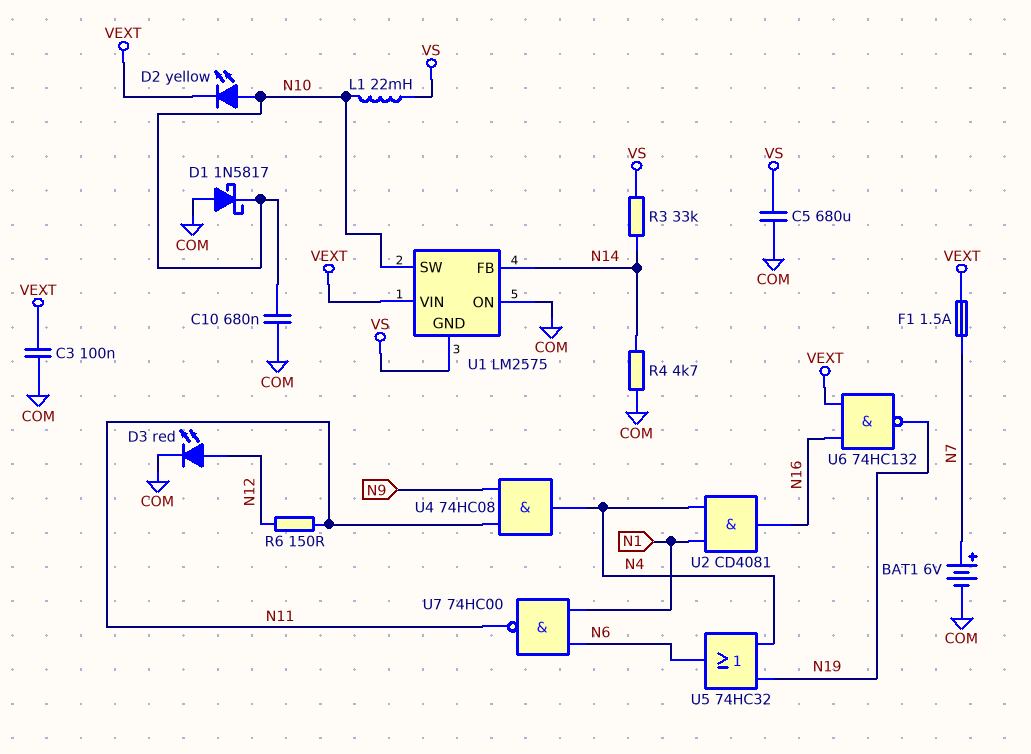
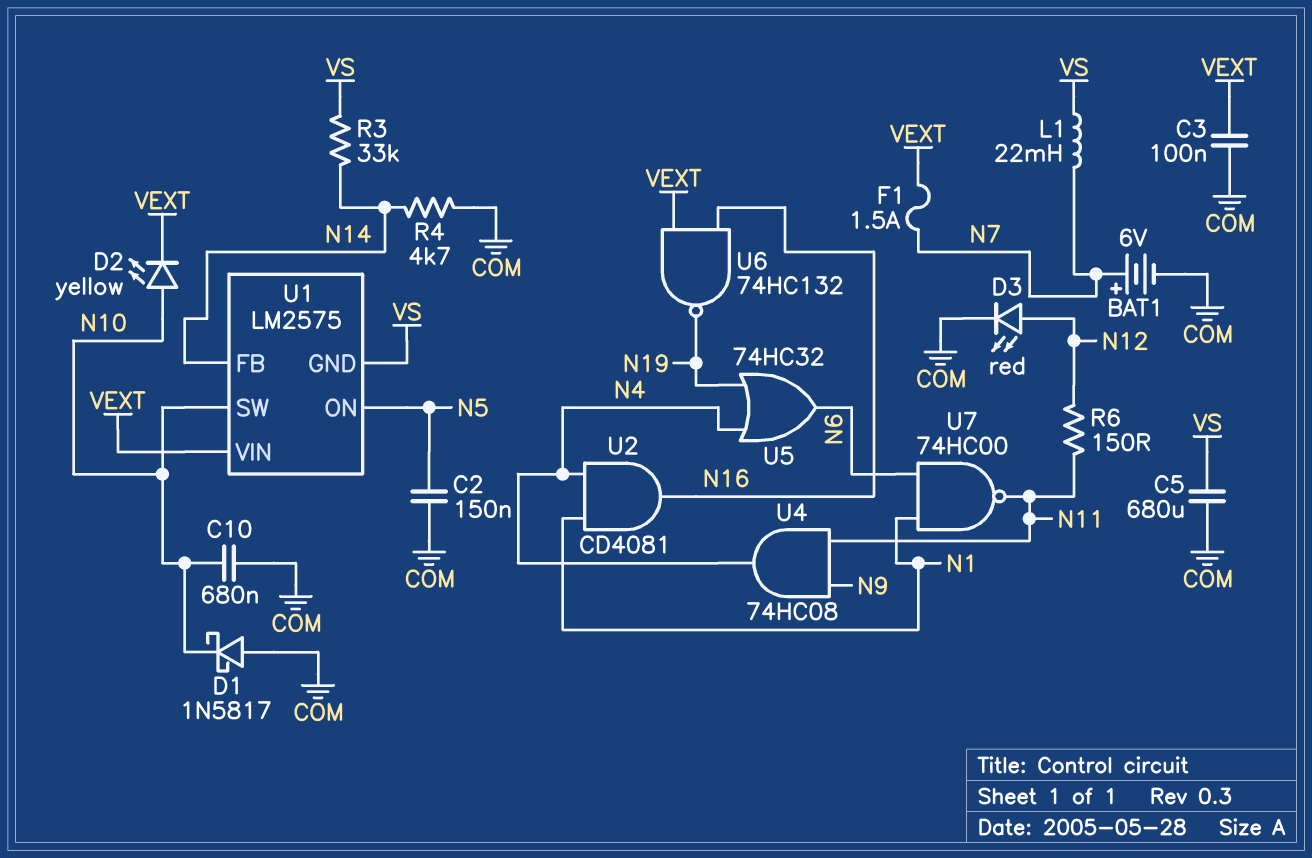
C2: none -> 150nF (COM, N5)
L1: 22mH (N10, VS) -> 22mH (N7, VS)
U1 pin ON: COM -> N5

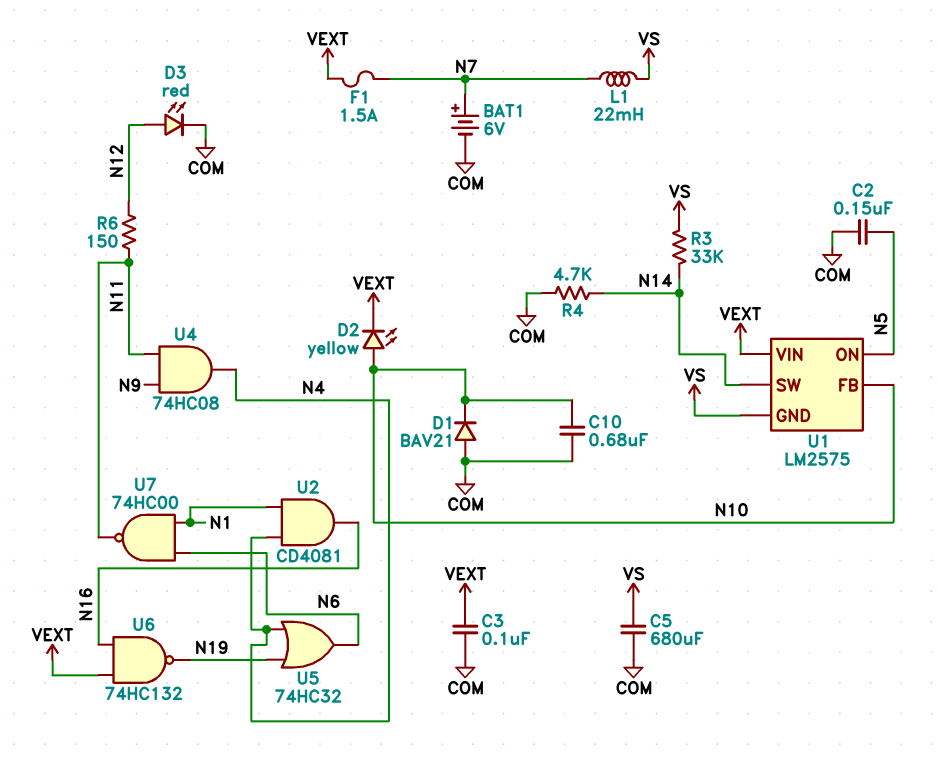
D1: schottky 1N5817 (A COM, K N10) -> diode BAV21 (A COM, K N10)
U1 pin FB: N14 -> N10
U1 pin SW: N10 -> N14

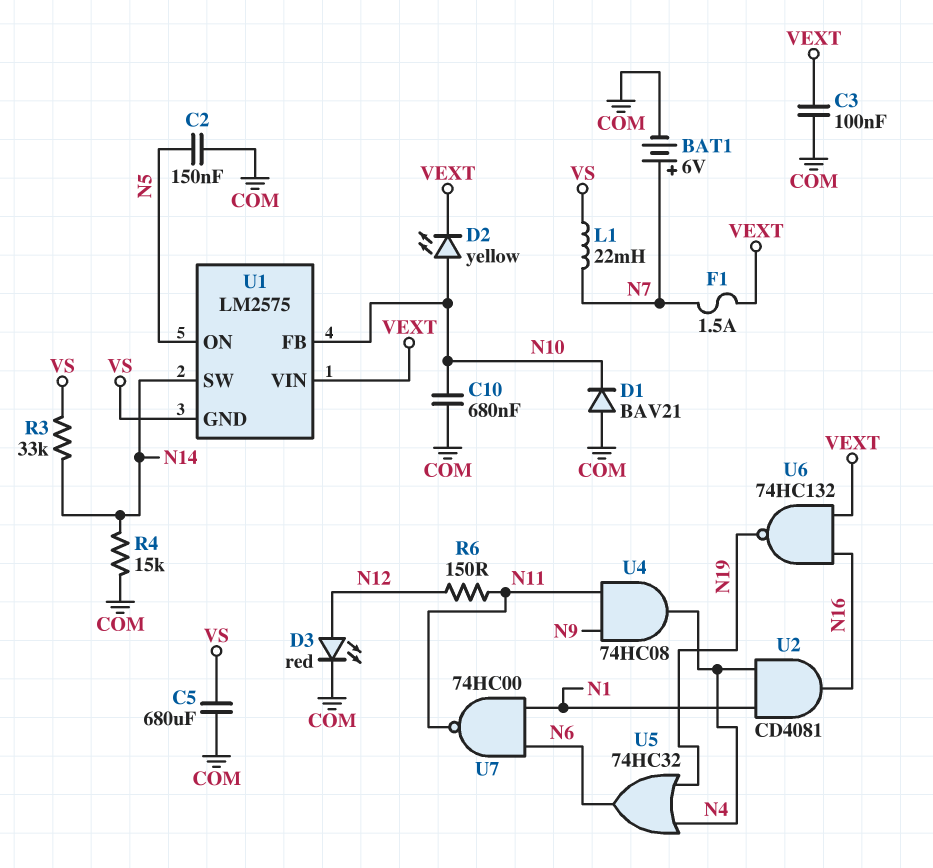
R4: 4.7k (COM, N14) -> 15k (COM, N14)

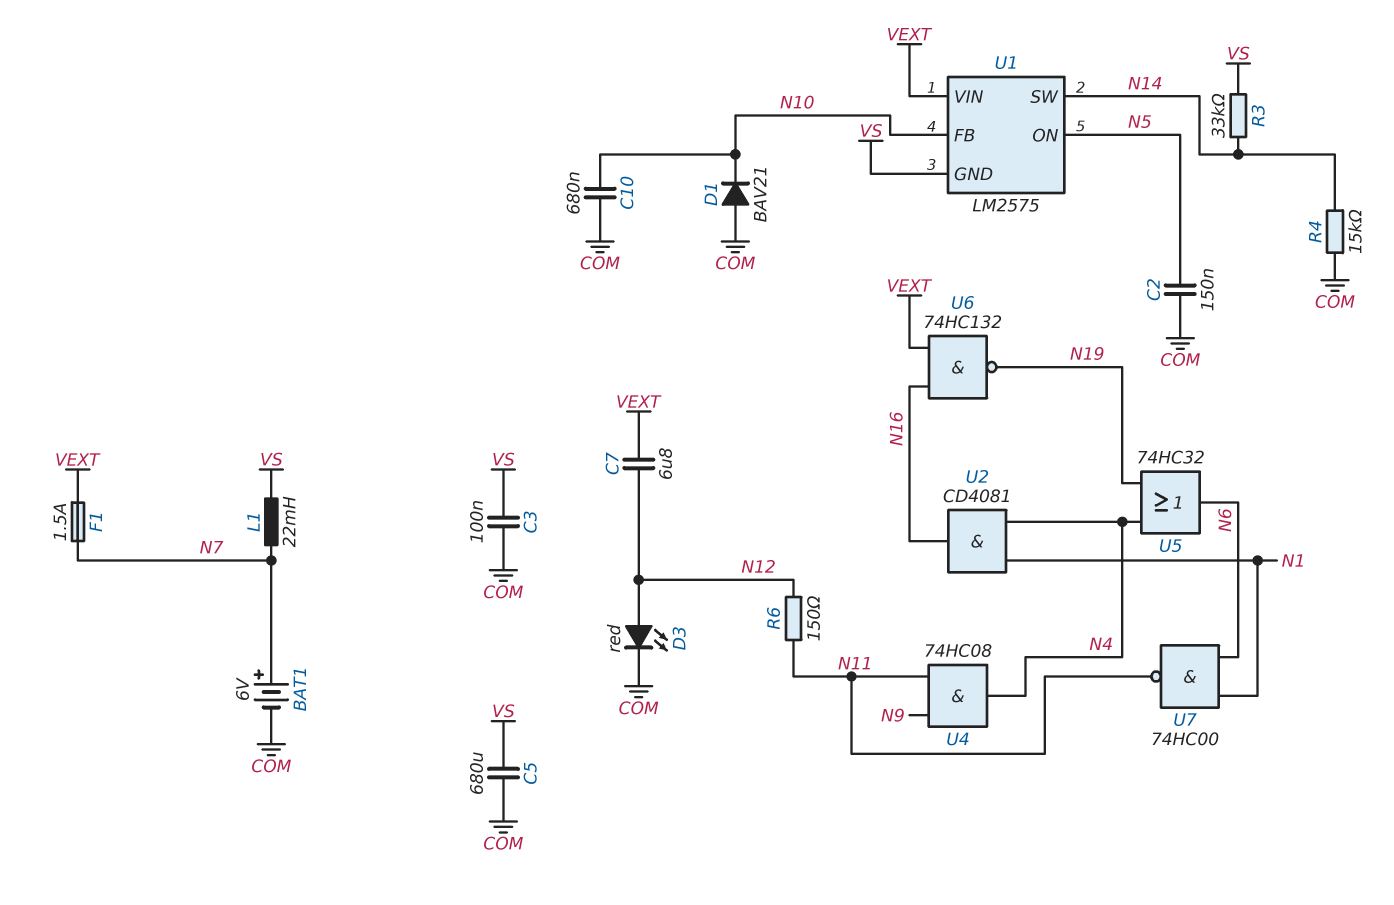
C3: 100nF (COM, VEXT) -> 100nF (COM, VS)
C7: none -> 6.8uF (N12, VEXT)
D2: LED yellow (A N10, K VEXT) -> none

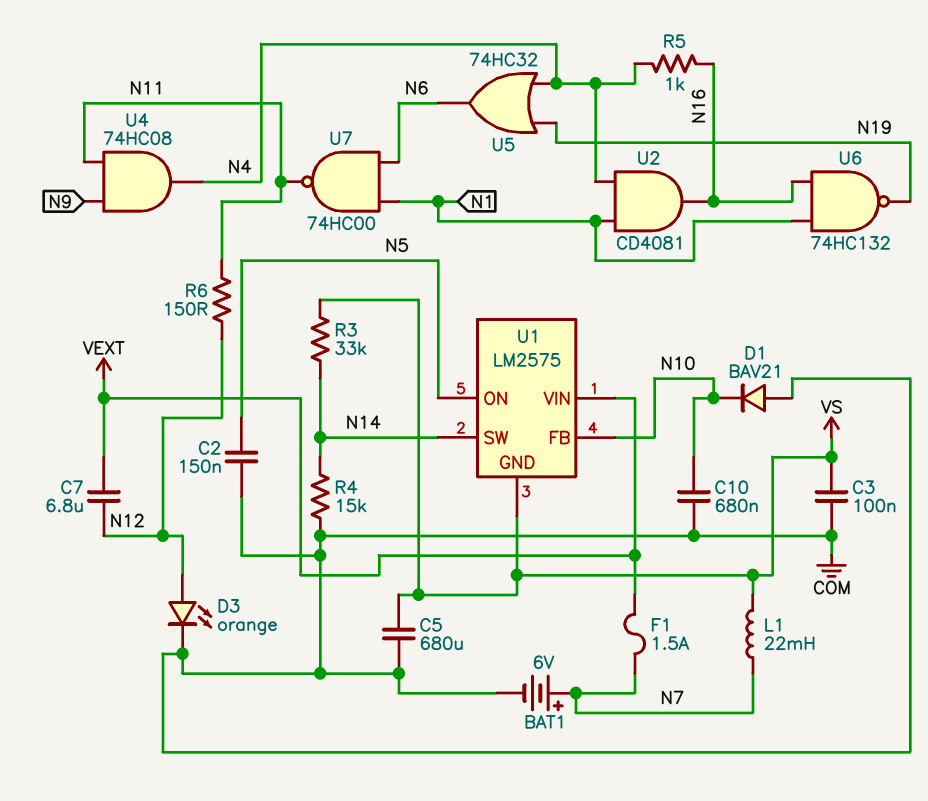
D3: LED red (A N12, K COM) -> LED orange (A N12, K COM)
R5: none -> 1k (N4, N16)
U6: NAND 74HC132 (in N16, in VEXT, out N19) -> NAND 74HC132 (in N1, in N16, out N19)

